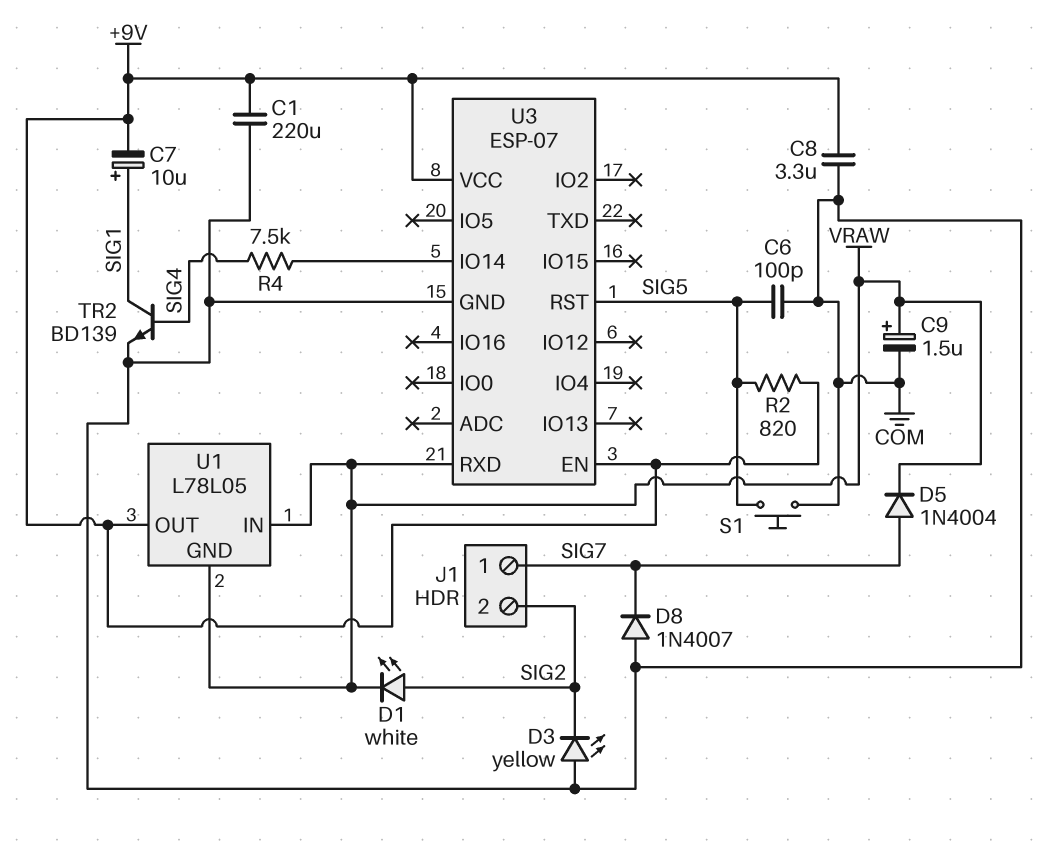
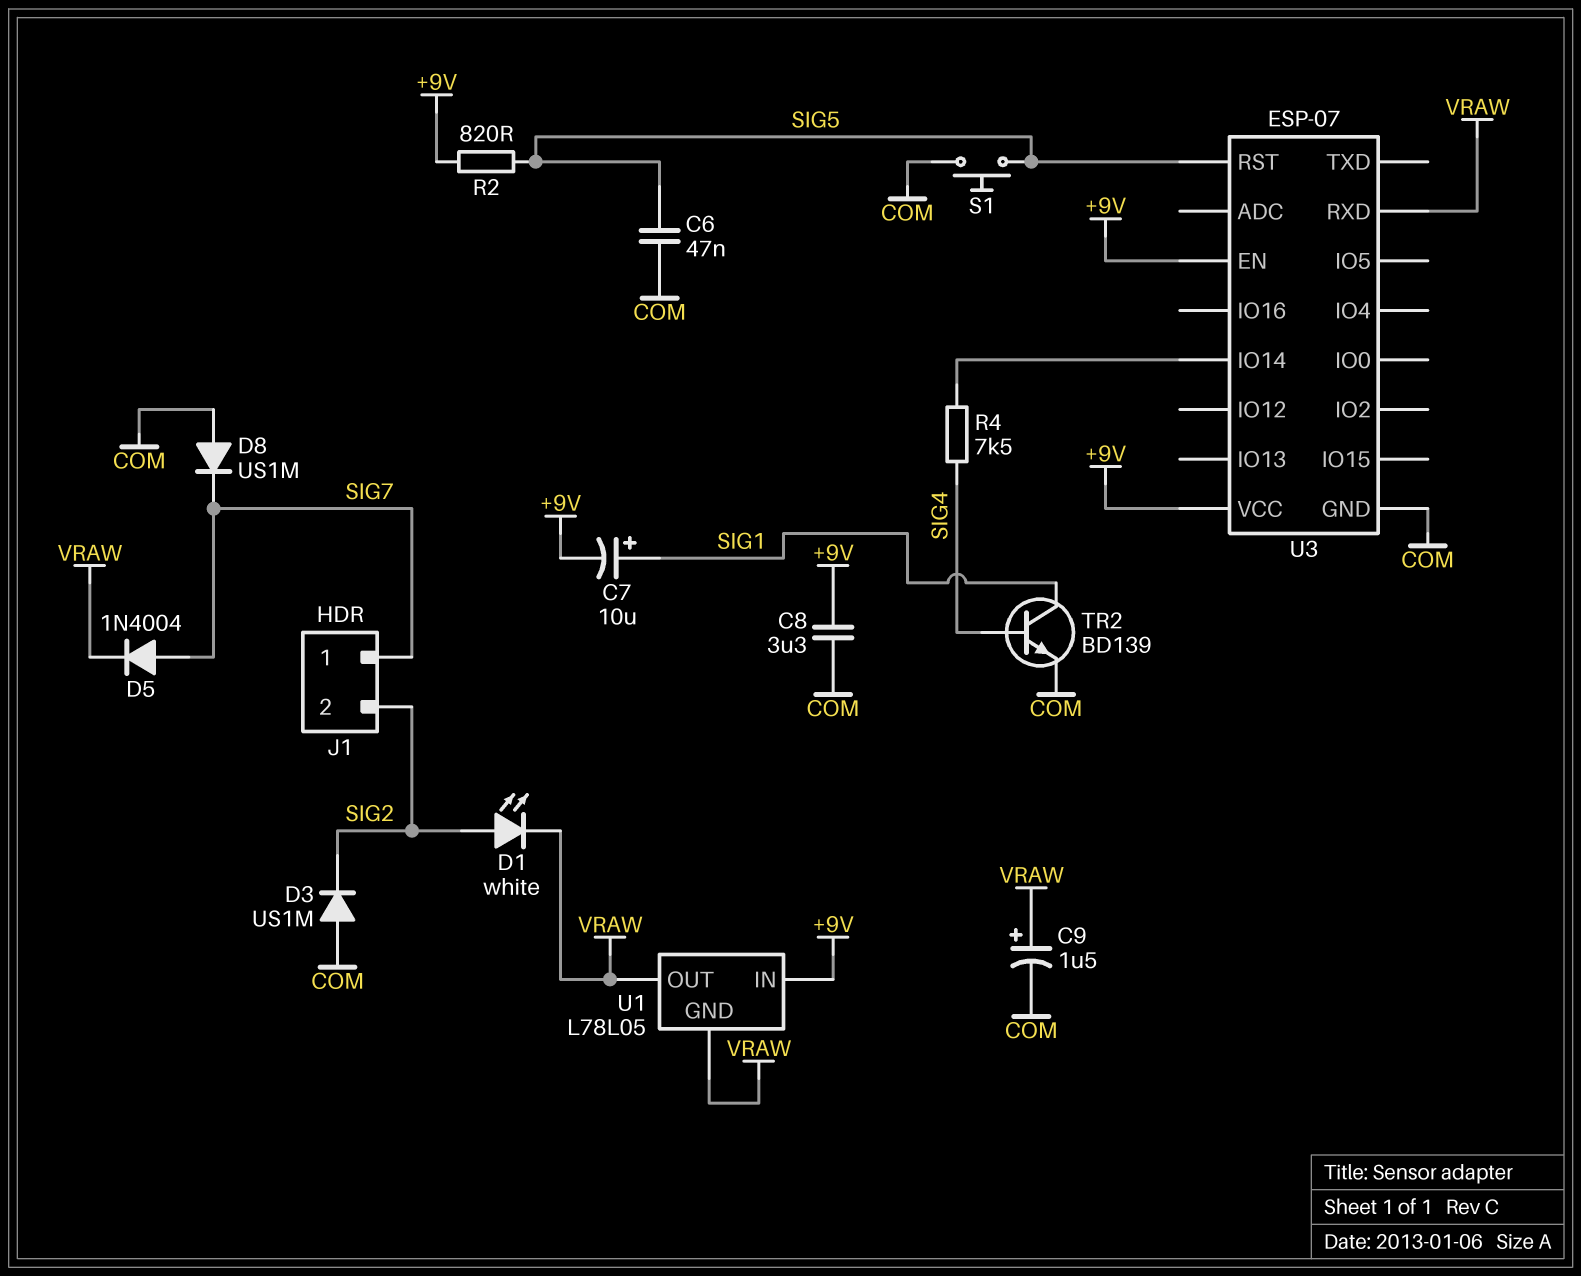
C1: 220uF (+9V, COM) -> none
C6: 100pF (COM, SIG5) -> 47nF (COM, SIG5)
D3: LED yellow (A COM, K SIG2) -> diode US1M (A COM, K SIG2)
D8: diode 1N4007 (A COM, K SIG7) -> diode US1M (A COM, K SIG7)
U1 pin IN: VRAW -> +9V
U1 pin OUT: +9V -> VRAW

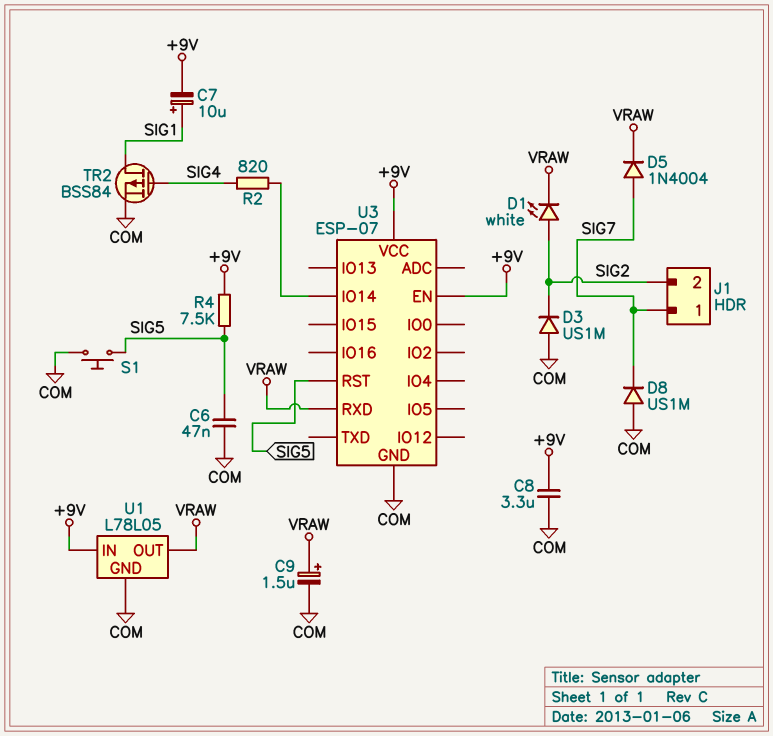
R2: 820 (+9V, SIG5) -> 820 (SIG4, U3/IO14)
R4: 7.5k (SIG4, U3/IO14) -> 7.5k (+9V, SIG5)
TR2: NPN BD139 (B SIG4, C SIG1, E COM) -> PMOS BSS84 (G SIG4, D SIG1, S COM)
U1 pin GND: VRAW -> COM

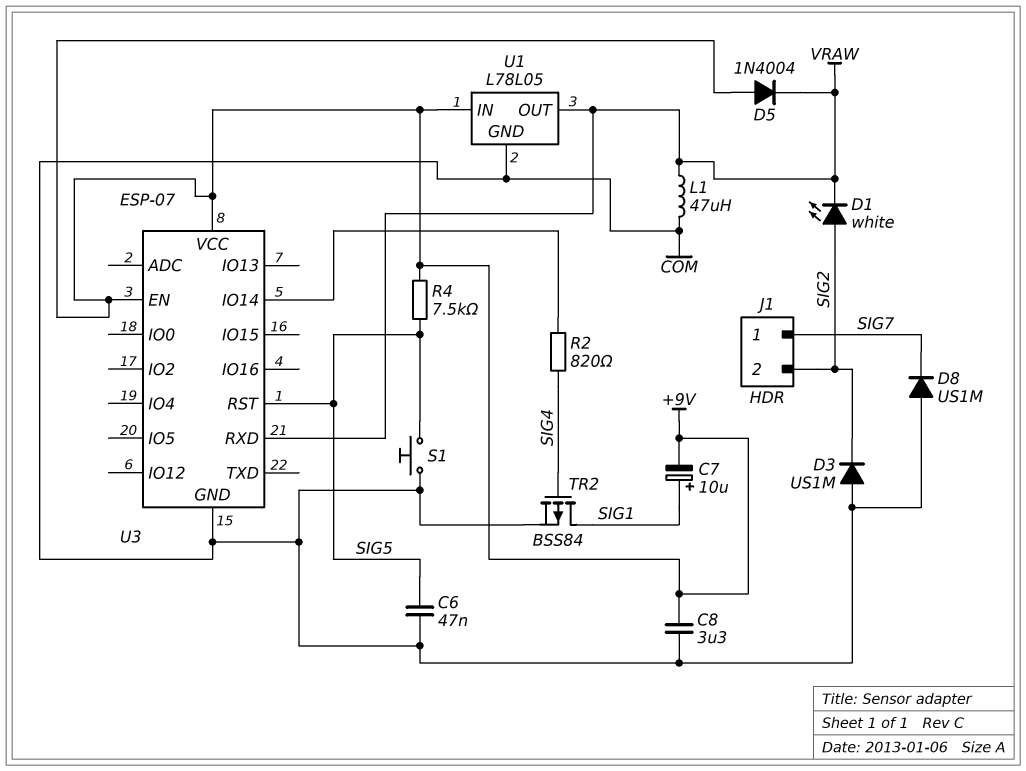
C9: 1.5uF (plus VRAW, minus COM) -> none
D5: diode 1N4004 (A SIG7, K VRAW) -> diode 1N4004 (A +9V, K VRAW)
L1: none -> 47uH (COM, VRAW)

